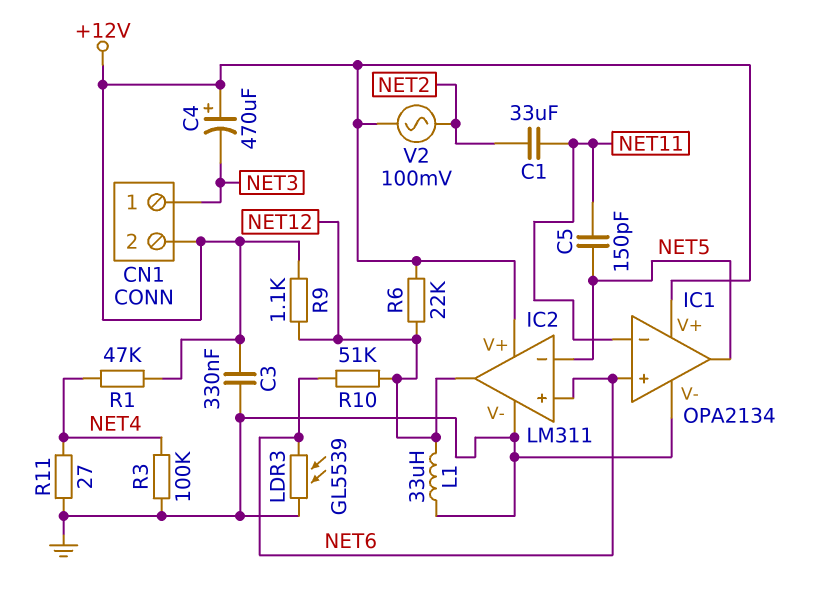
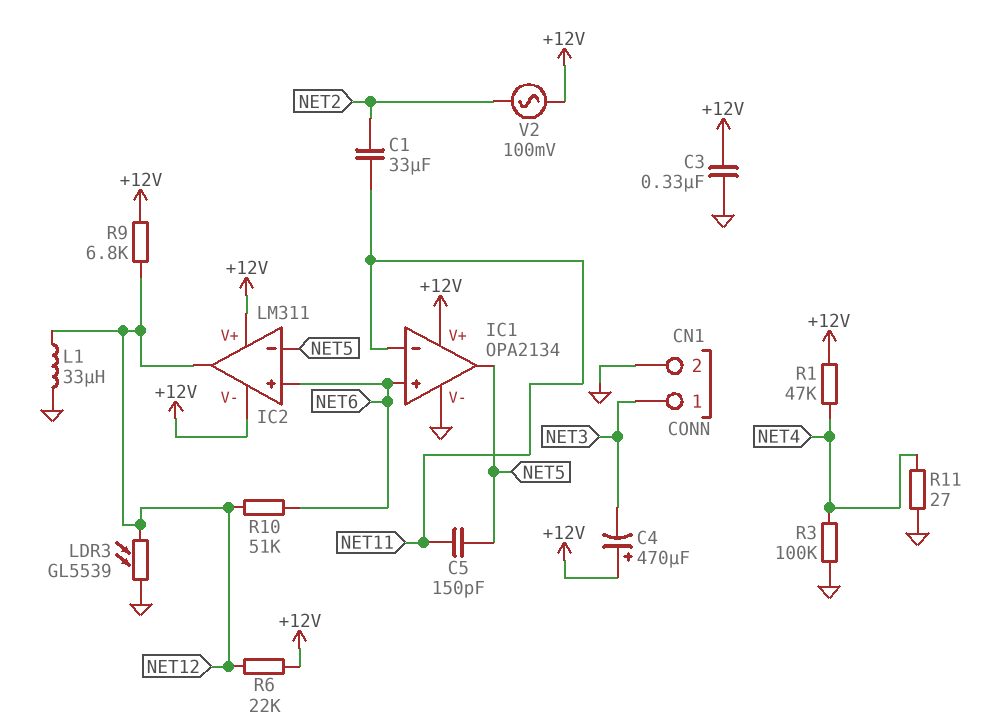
CN1 pin 2: +12V -> GND
IC2 pin V-: GND -> +12V
LDR3: GL5539 (GND, NET6) -> GL5539 (GND, NET12)
R9: 1.1k (+12V, NET12) -> 6.8k (+12V, NET12)

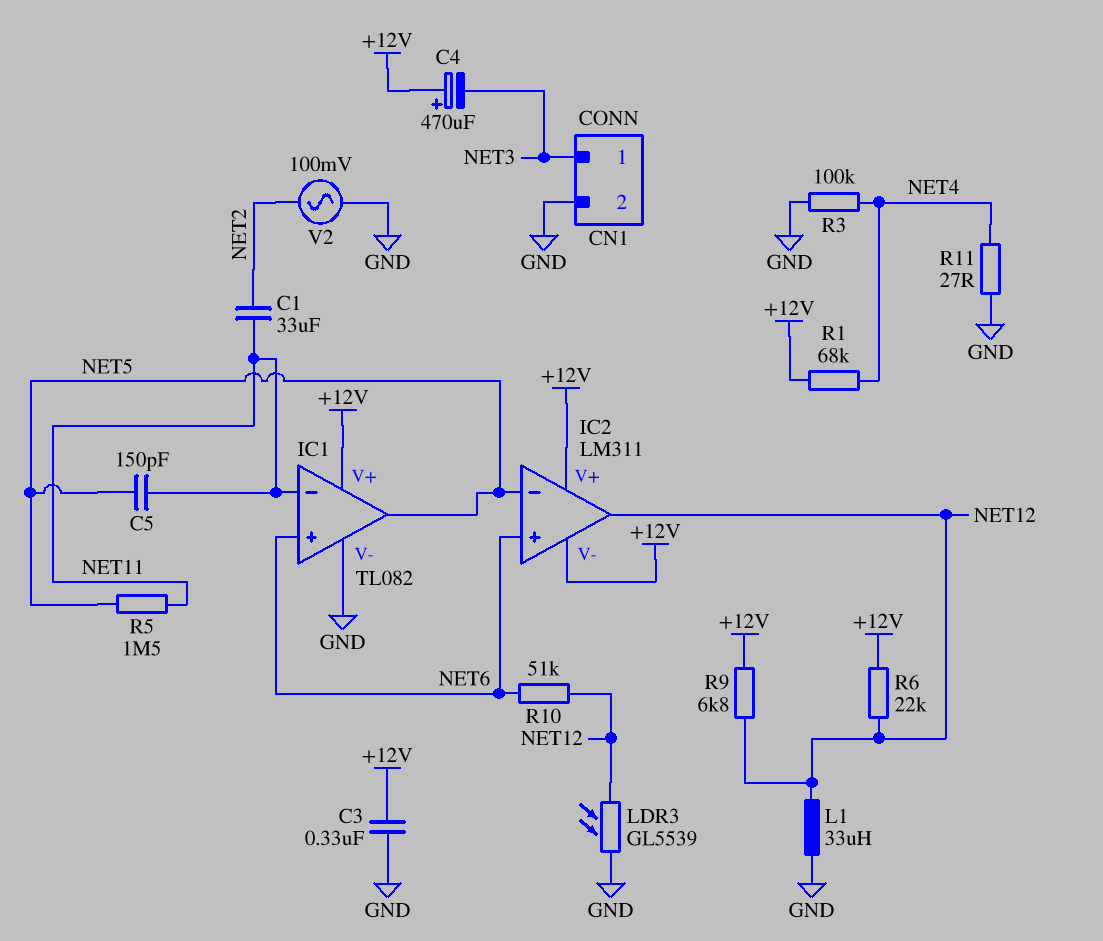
IC1: OPA2134 -> TL082
R1: 47k (+12V, NET4) -> 68k (+12V, NET4)
R5: none -> 1.5M (NET5, NET11)
V2: AC 100mV (+12V, NET2) -> AC 100mV (GND, NET2)

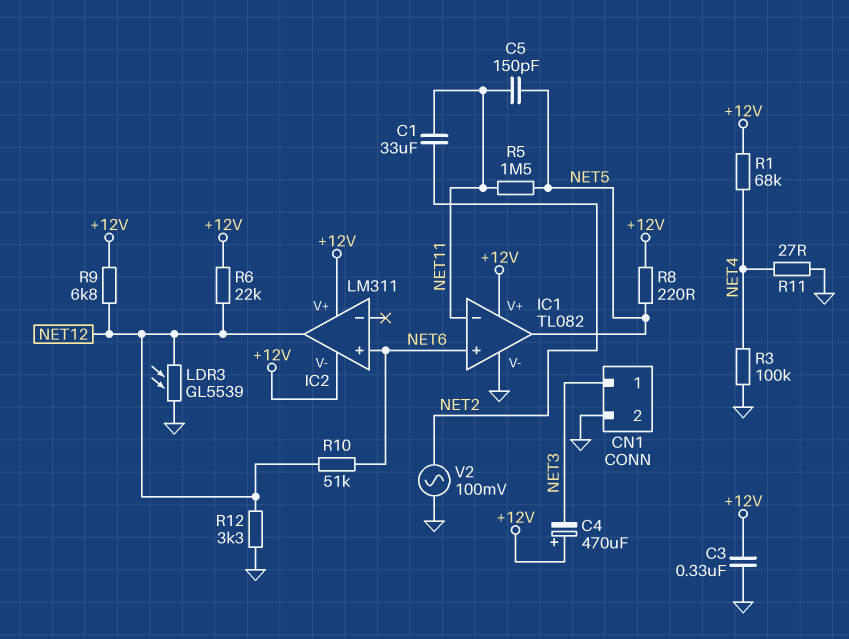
IC2 pin in-: NET5 -> none
L1: 33uH (GND, NET12) -> none
R8: none -> 220 (+12V, NET5)
R12: none -> 3.3k (GND, NET12)

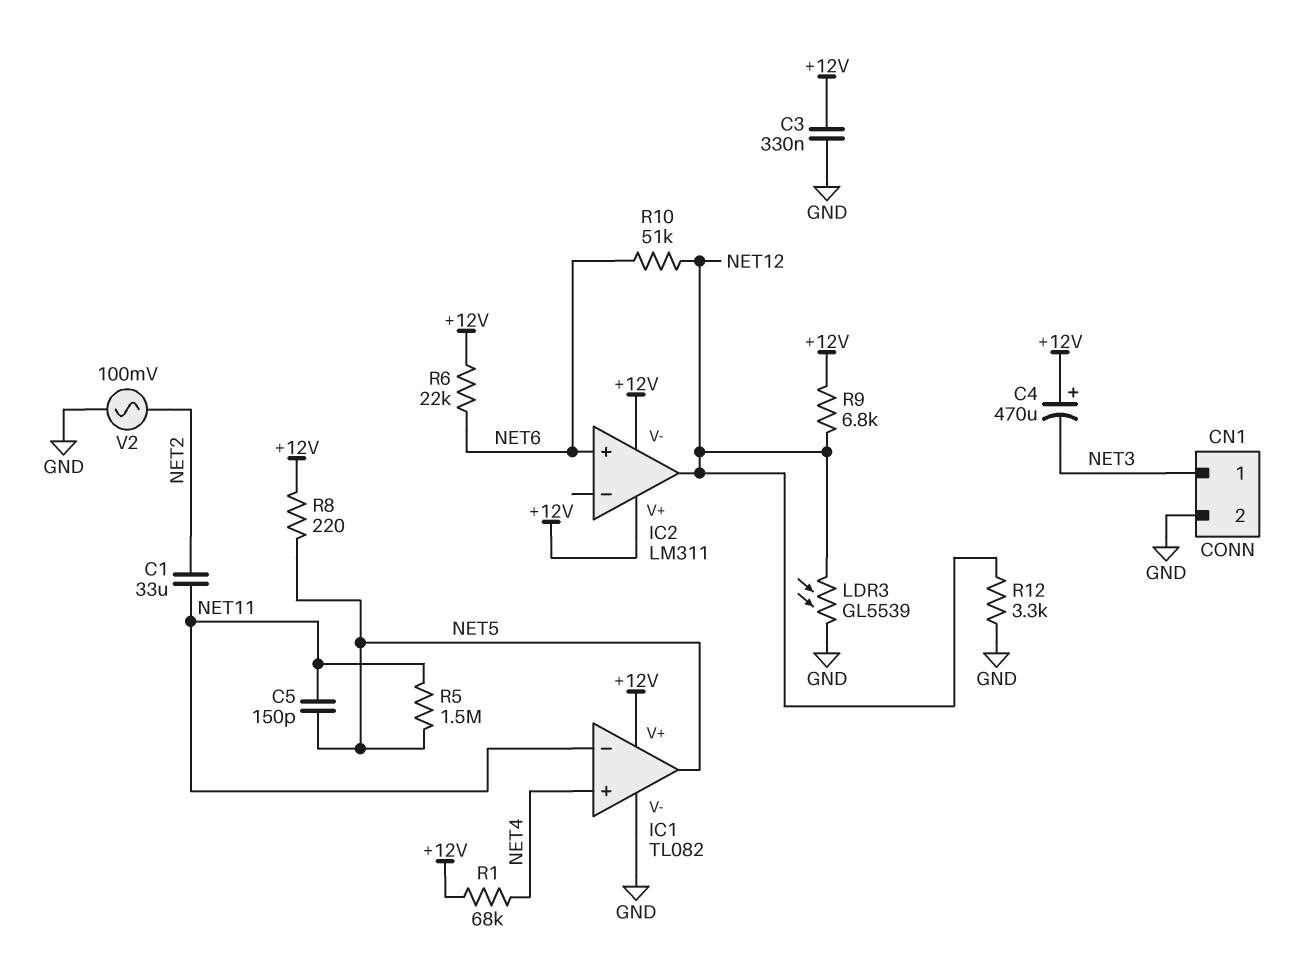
IC1 pin in+: NET6 -> NET4
R3: 100k (GND, NET4) -> none
R6: 22k (+12V, NET12) -> 22k (+12V, NET6)
R11: 27 (GND, NET4) -> none

